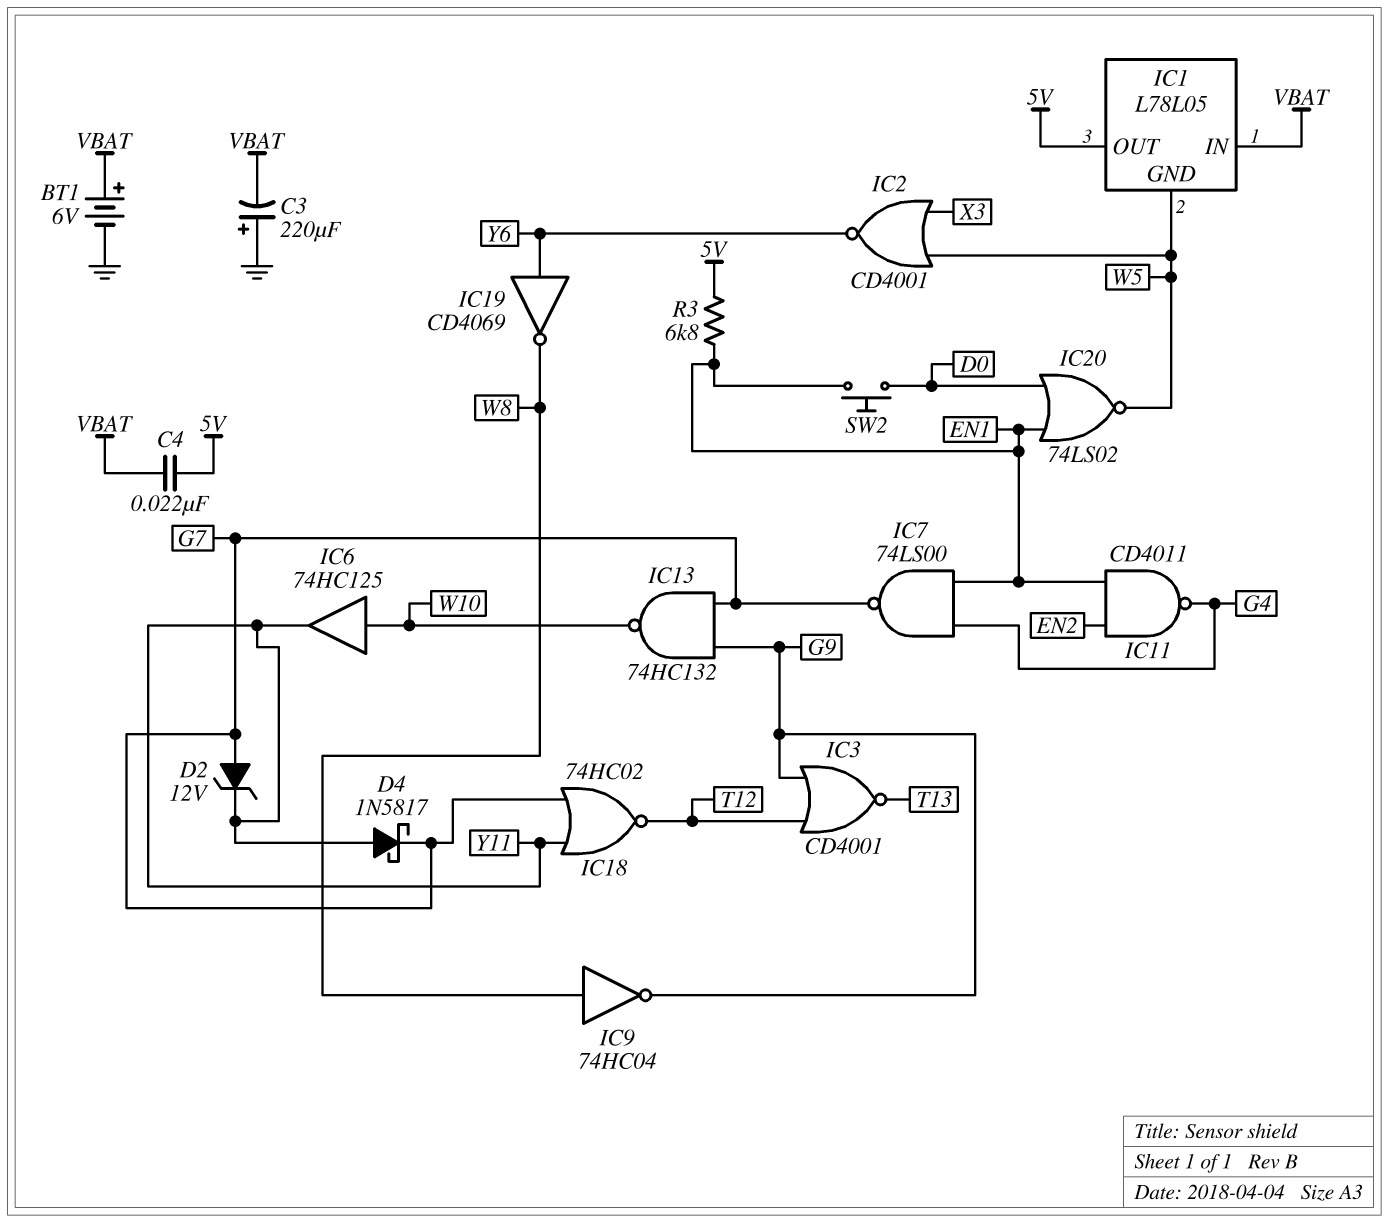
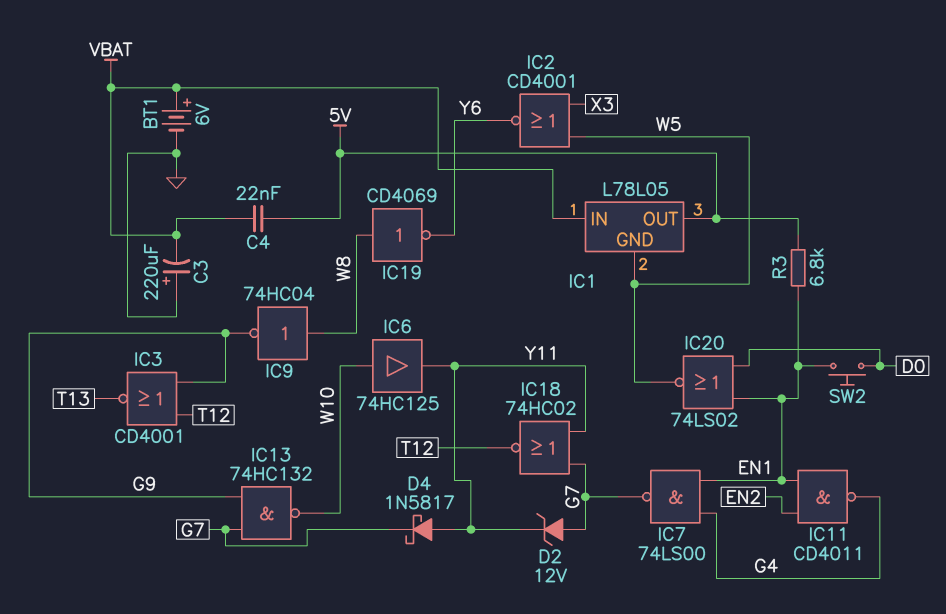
IC19: NOT CD4069 (in Y6, out W8) -> NOT CD4069 (in W8, out Y6)

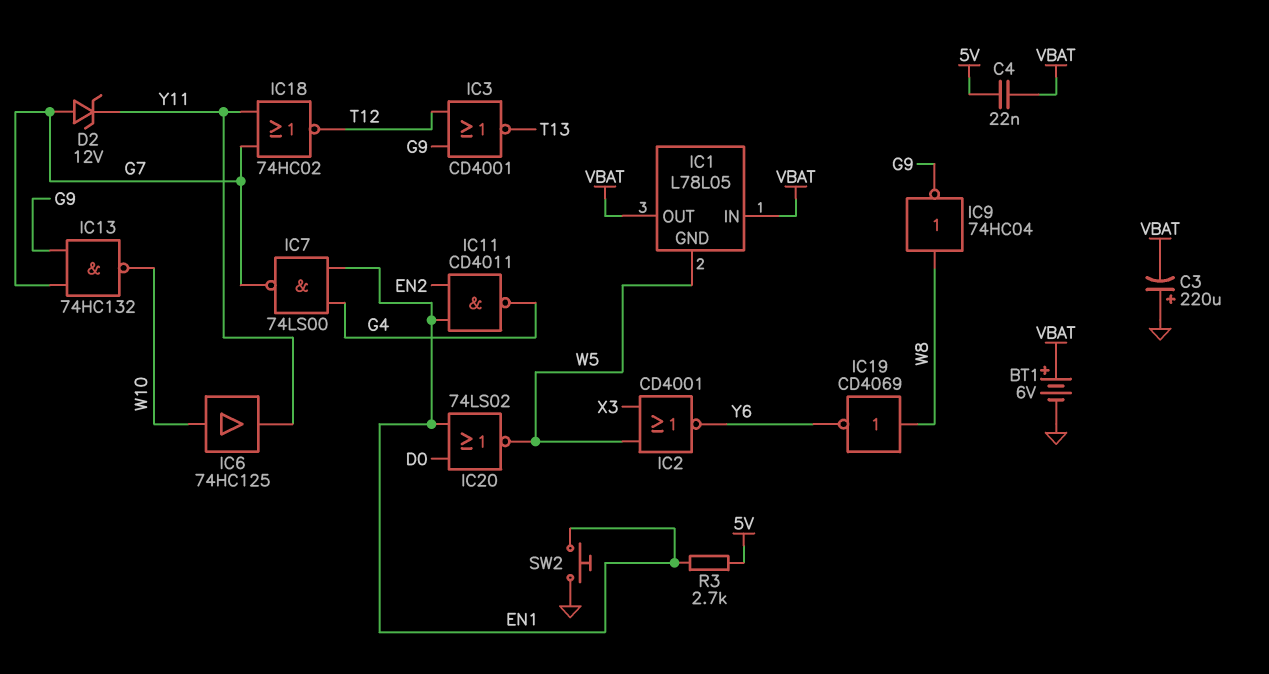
D4: schottky 1N5817 (A Y11, K G7) -> none
IC1 pin OUT: 5V -> VBAT
R3: 6.8k (5V, EN1) -> 2.7k (5V, EN1)
SW2: button (D0, EN1) -> button (EN1, GND)

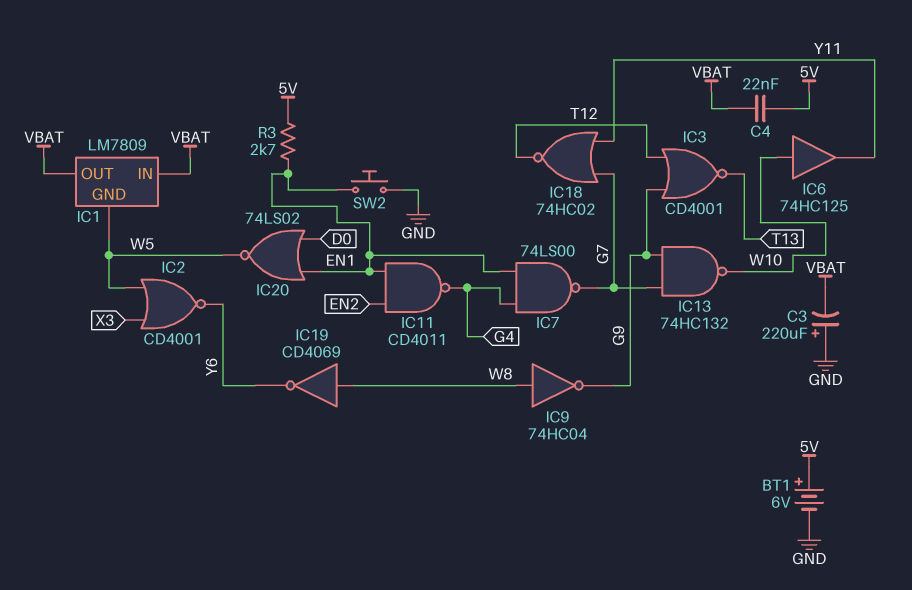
BT1: 6V (plus VBAT, minus GND) -> 6V (plus 5V, minus GND)
D2: zener 12V (A G7, K Y11) -> none
IC1: L78L05 -> LM7809

